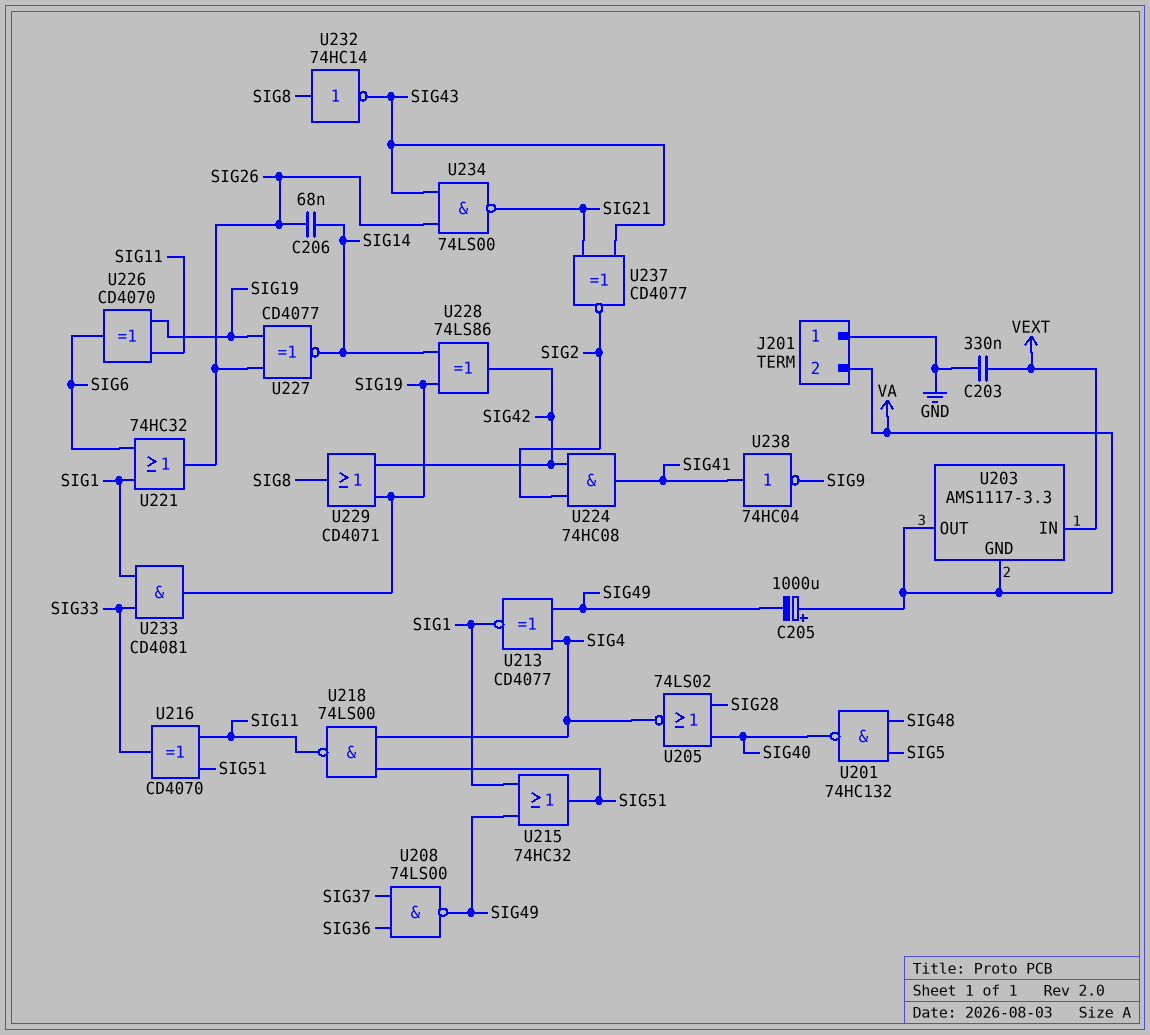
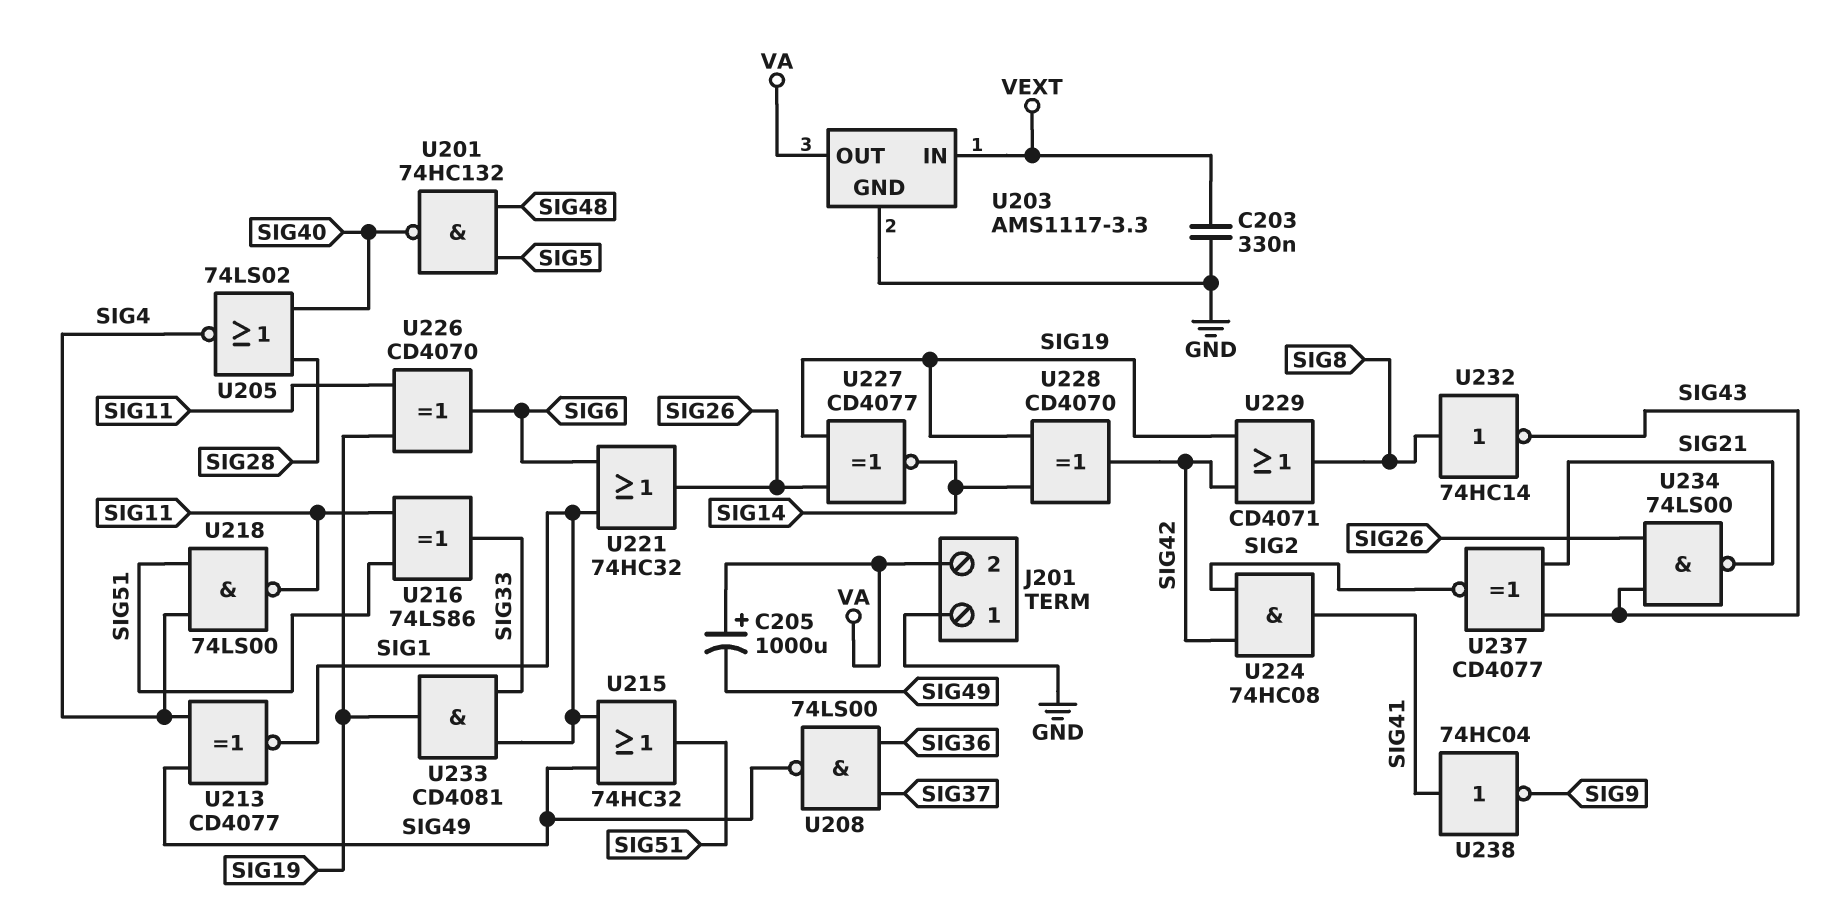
C206: 68nF (SIG14, SIG26) -> none
U203 pin GND: VA -> GND
U216: XOR CD4070 (in SIG11, in SIG51, out SIG33) -> XOR 74LS86 (in SIG11, in SIG51, out SIG33)
U228: XOR 74LS86 (in SIG14, in SIG19, out SIG42) -> XOR CD4070 (in SIG14, in SIG19, out SIG42)

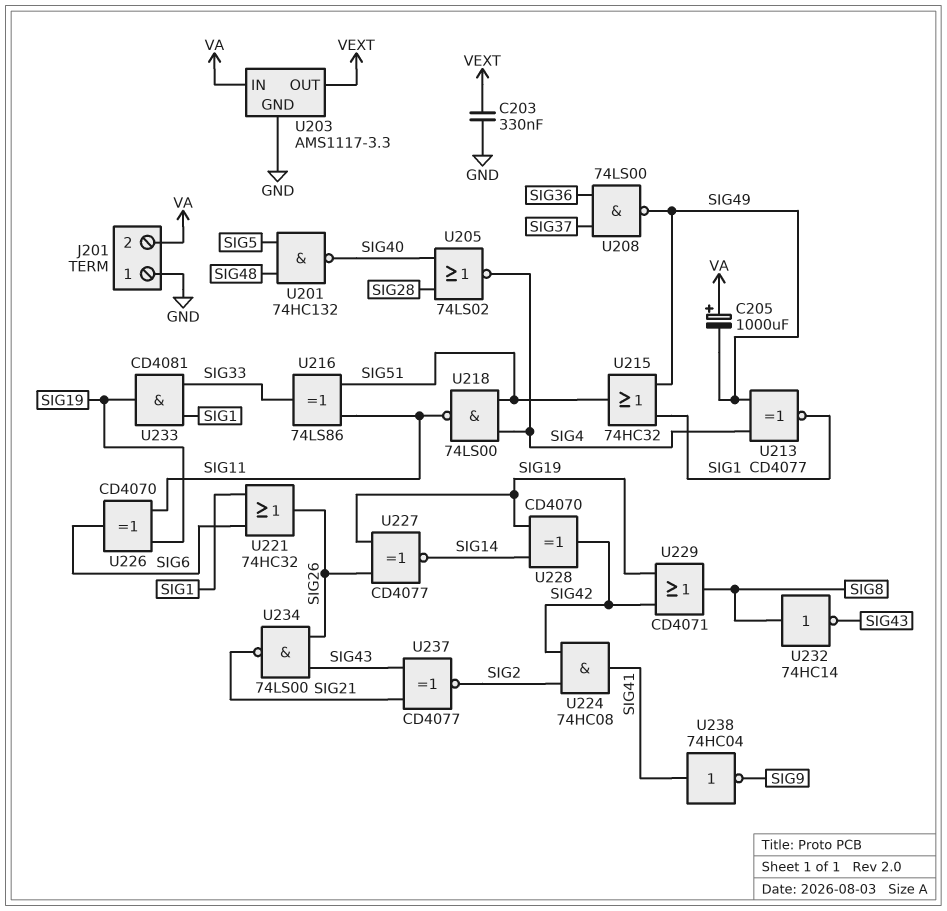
U203 pin IN: VEXT -> VA
U203 pin OUT: VA -> VEXT

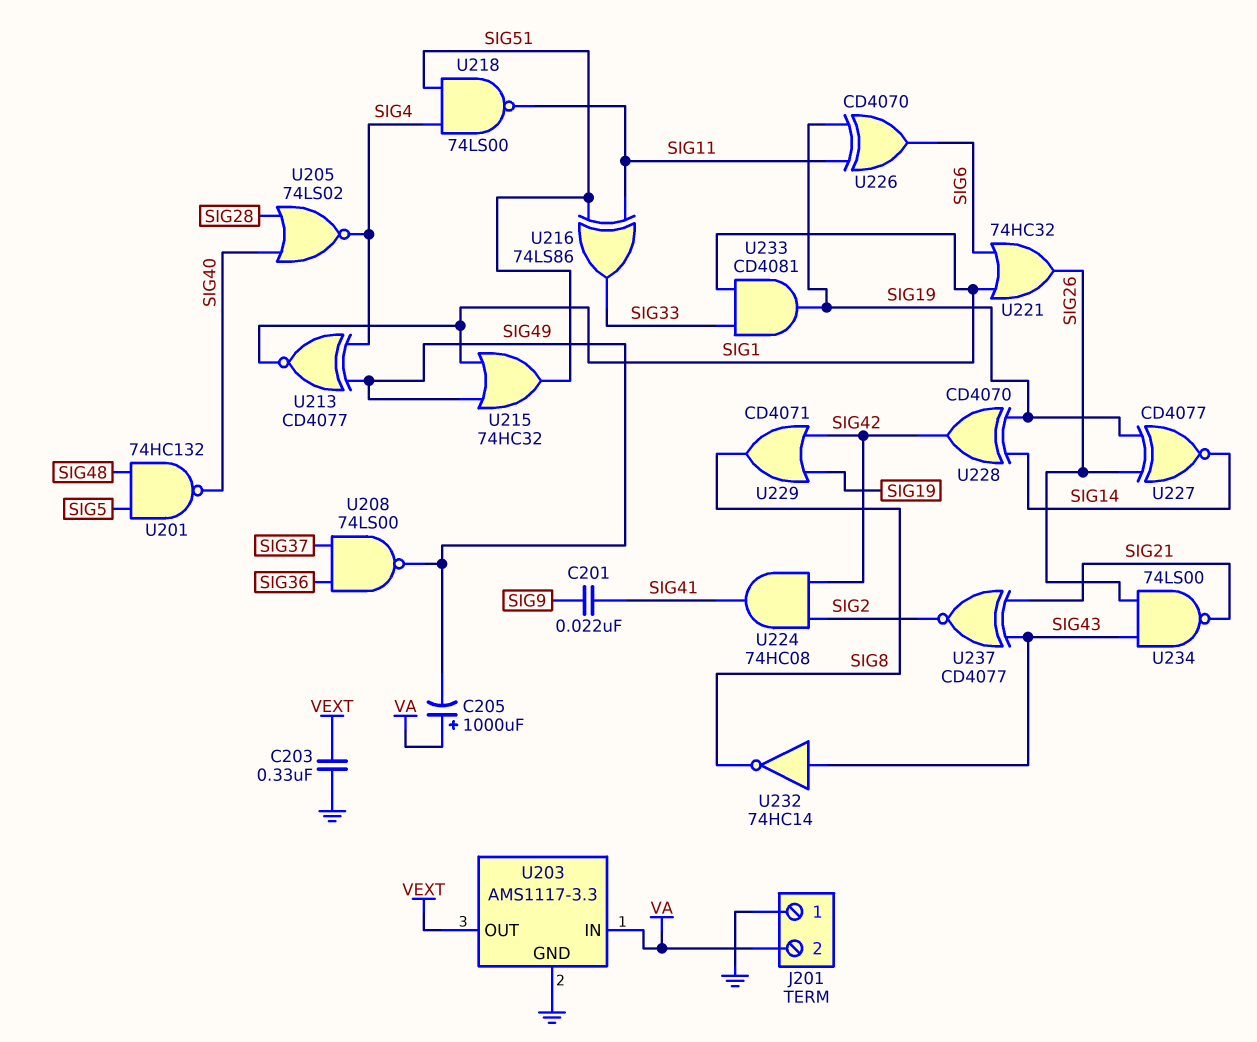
C201: none -> 22nF (SIG9, SIG41)
U232: NOT 74HC14 (in SIG8, out SIG43) -> NOT 74HC14 (in SIG43, out SIG8)
U238: NOT 74HC04 (in SIG41, out SIG9) -> none

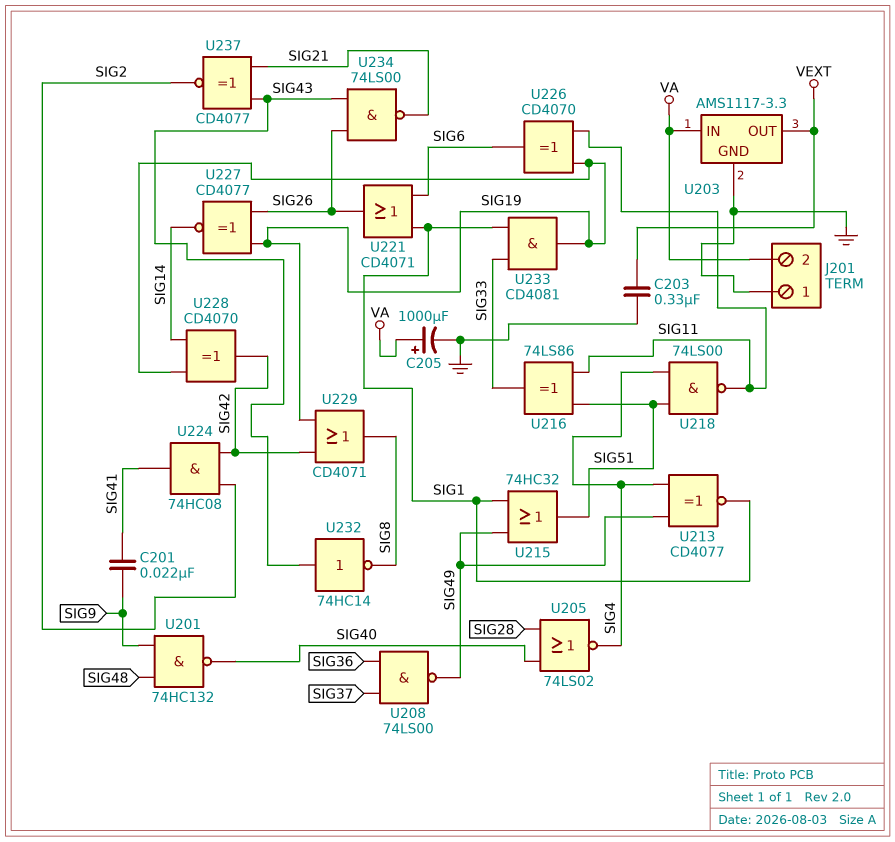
C205: 1000uF (plus VA, minus SIG49) -> 1000uF (plus VA, minus GND)
U201: NAND 74HC132 (in SIG5, in SIG48, out SIG40) -> NAND 74HC132 (in SIG9, in SIG48, out SIG40)
U221: OR 74HC32 (in SIG1, in SIG6, out SIG26) -> OR CD4071 (in SIG1, in SIG6, out SIG26)

